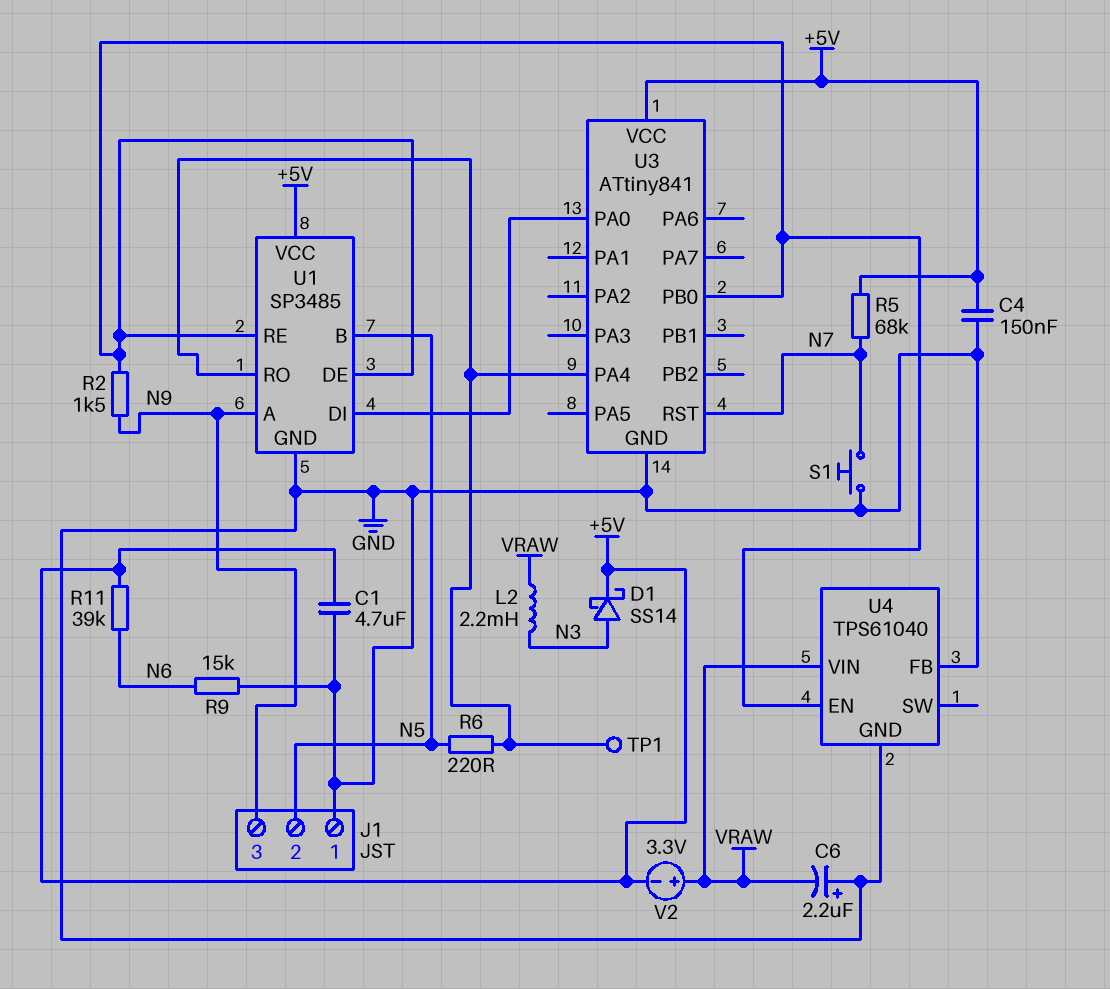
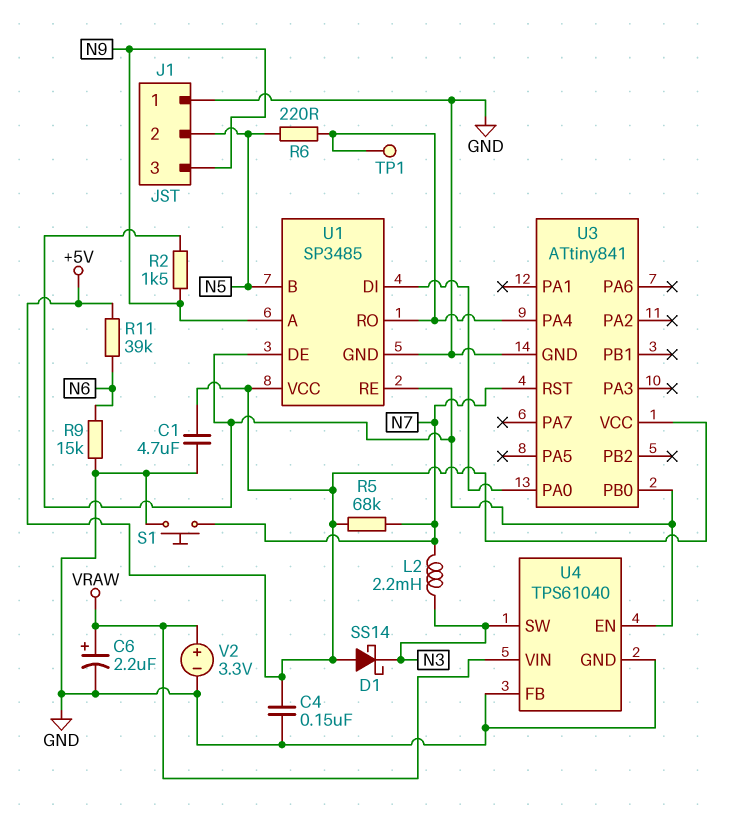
C6: 2.2uF (plus GND, minus VRAW) -> 2.2uF (plus VRAW, minus GND)
D1: schottky SS14 (A N3, K +5V) -> schottky SS14 (A +5V, K N3)
L2: 2.2mH (N3, VRAW) -> 2.2mH (N3, N7)
U4 pin SW: none -> N3
V2: 3.3V (plus VRAW, minus +5V) -> 3.3V (plus VRAW, minus GND)

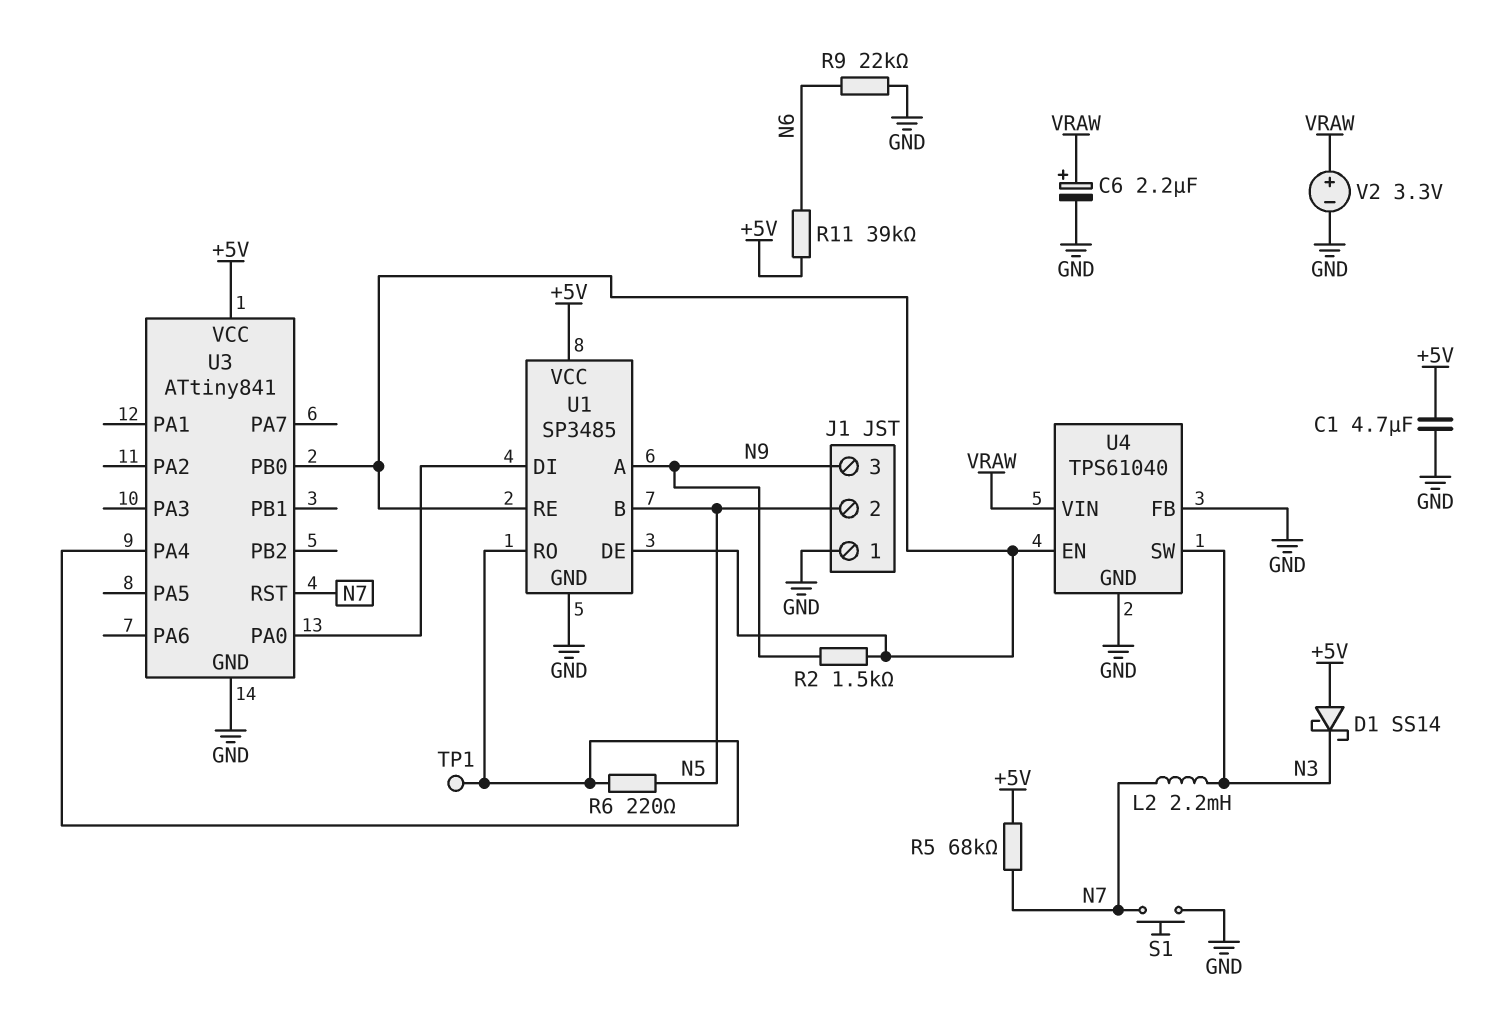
C4: 150nF (+5V, GND) -> none
R9: 15k (GND, N6) -> 22k (GND, N6)

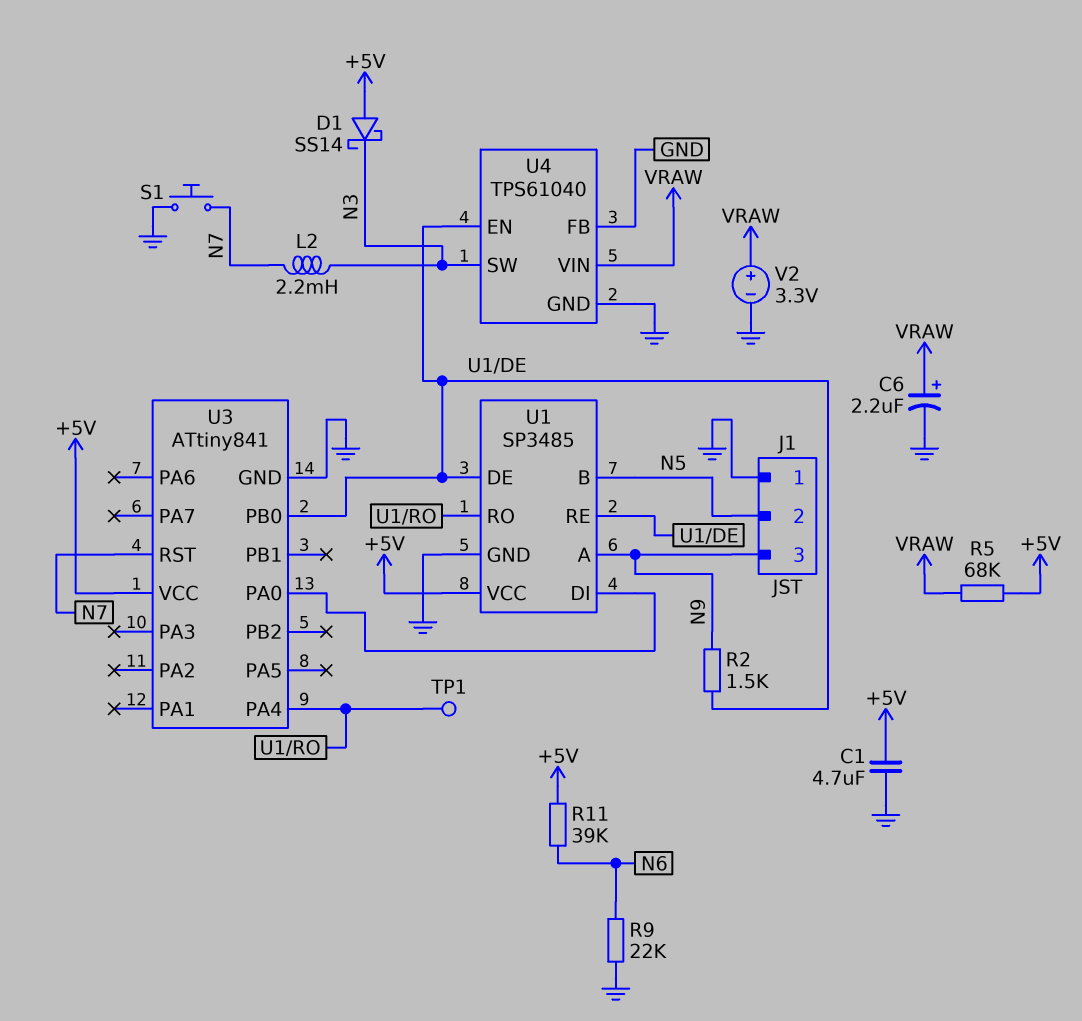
R5: 68k (+5V, N7) -> 68k (+5V, VRAW)
R6: 220 (N5, U1/RO) -> none

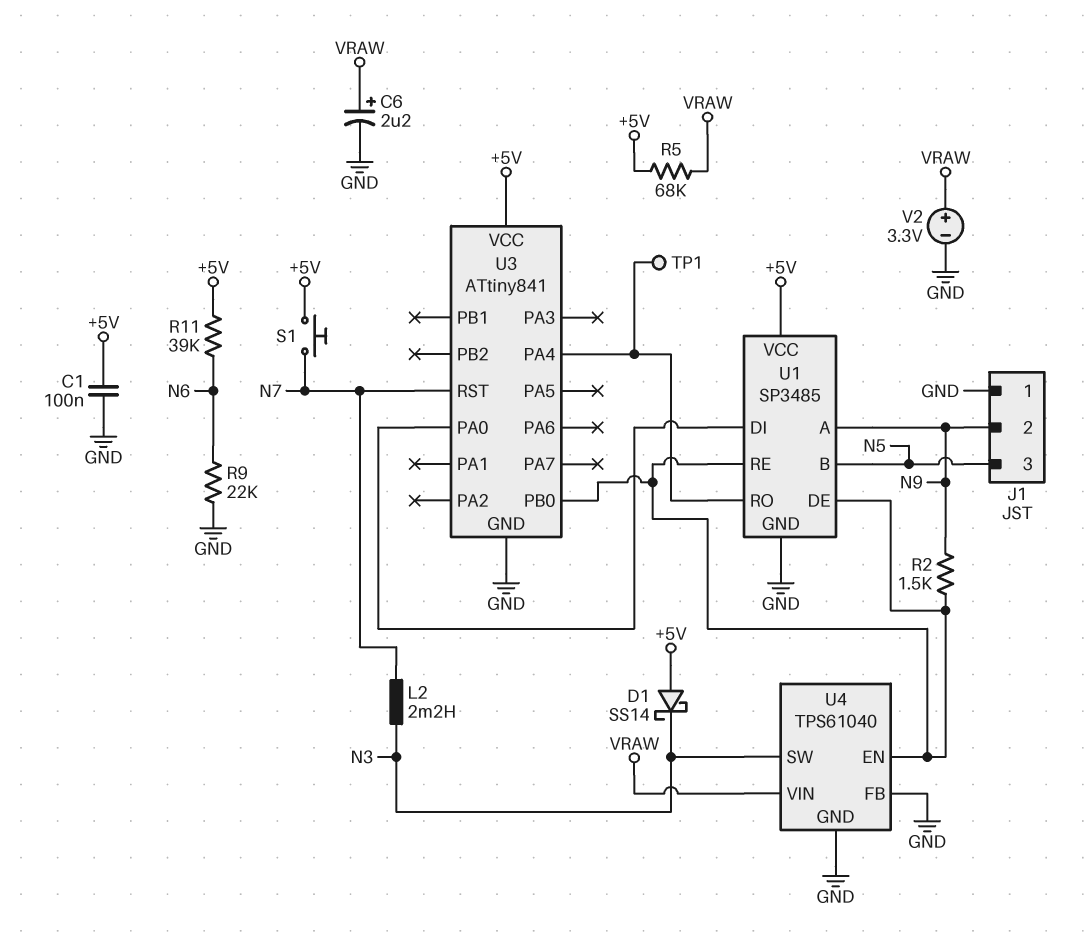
C1: 4.7uF (+5V, GND) -> 100nF (+5V, GND)
J1 pin 2: N5 -> N9
J1 pin 3: N9 -> N5
S1: button (GND, N7) -> button (+5V, N7)

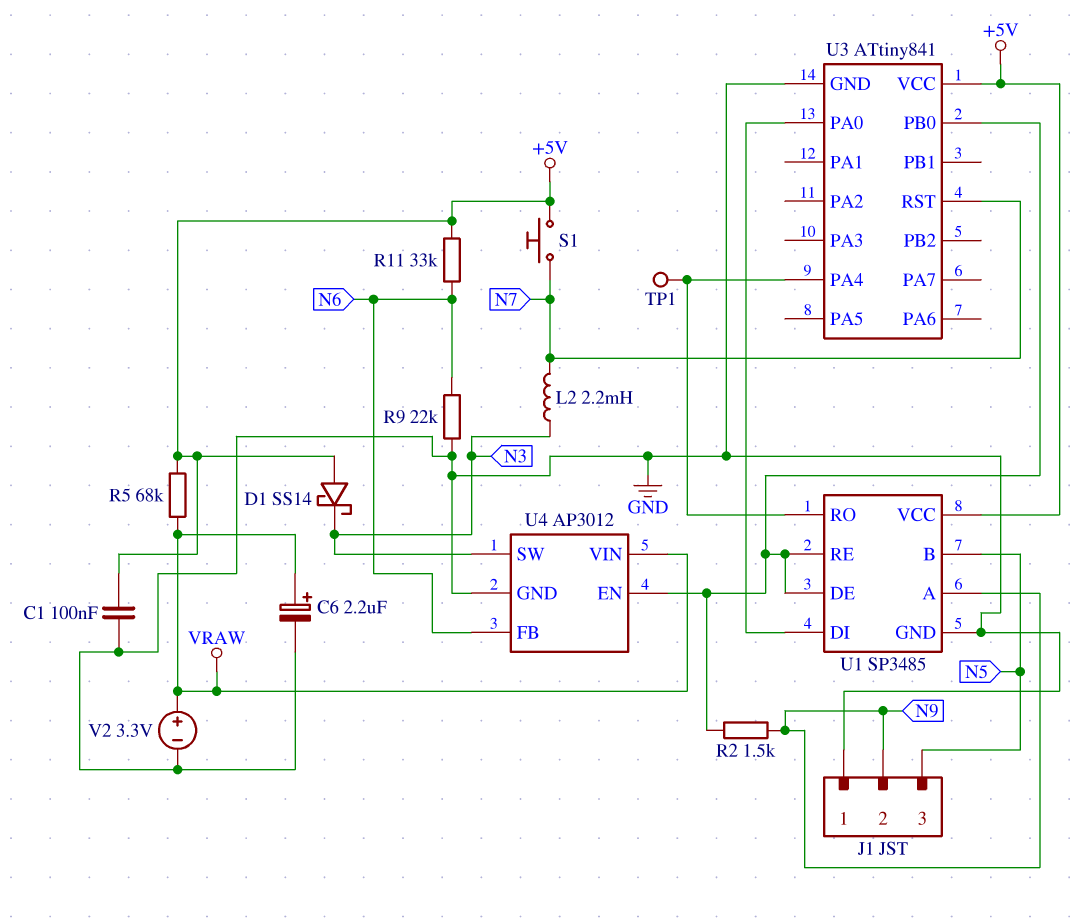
R11: 39k (+5V, N6) -> 33k (+5V, N6)
U4: TPS61040 -> AP3012
U4 pin FB: GND -> N6

